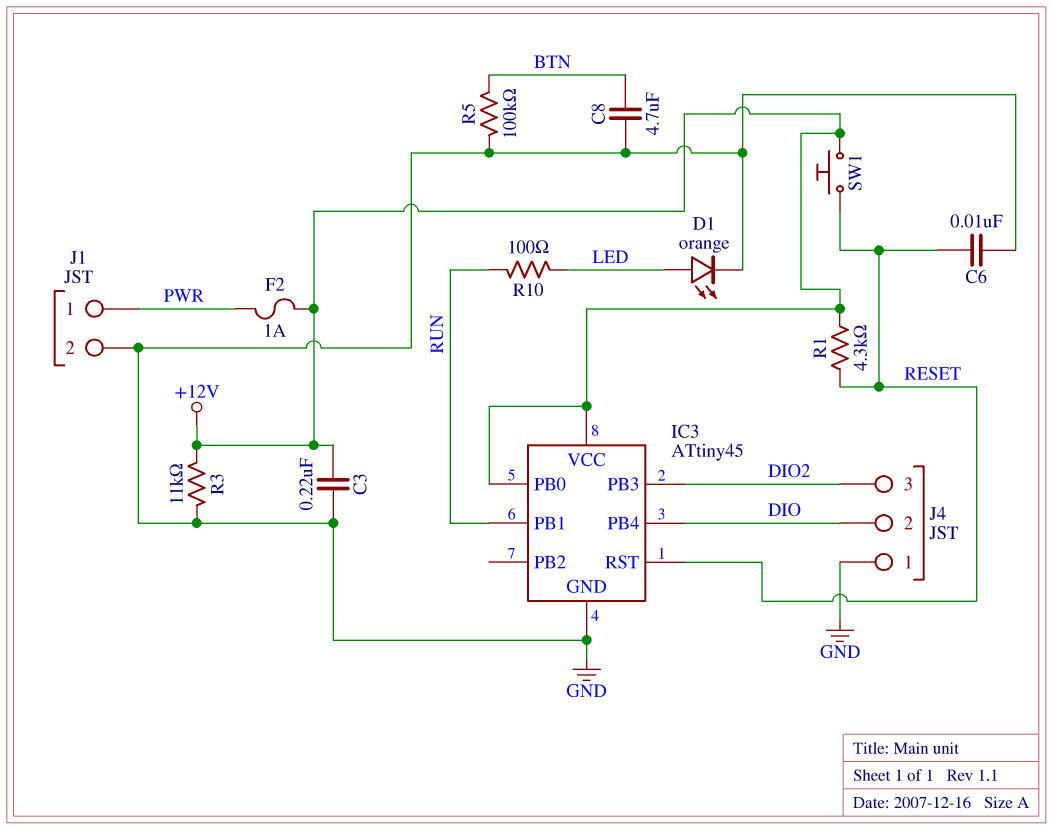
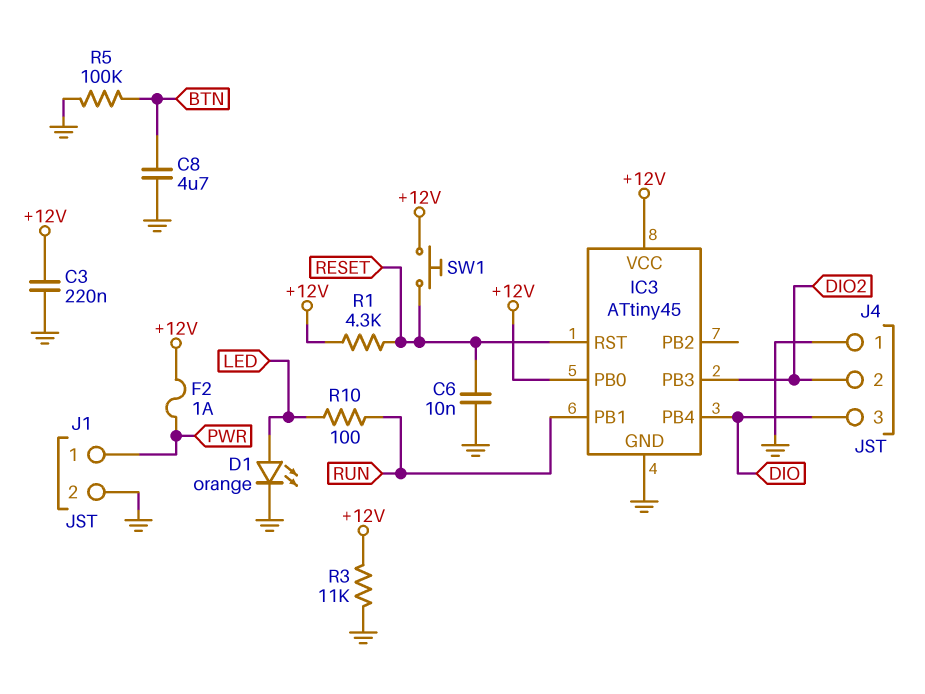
J4 pin 2: DIO -> DIO2
J4 pin 3: DIO2 -> DIO

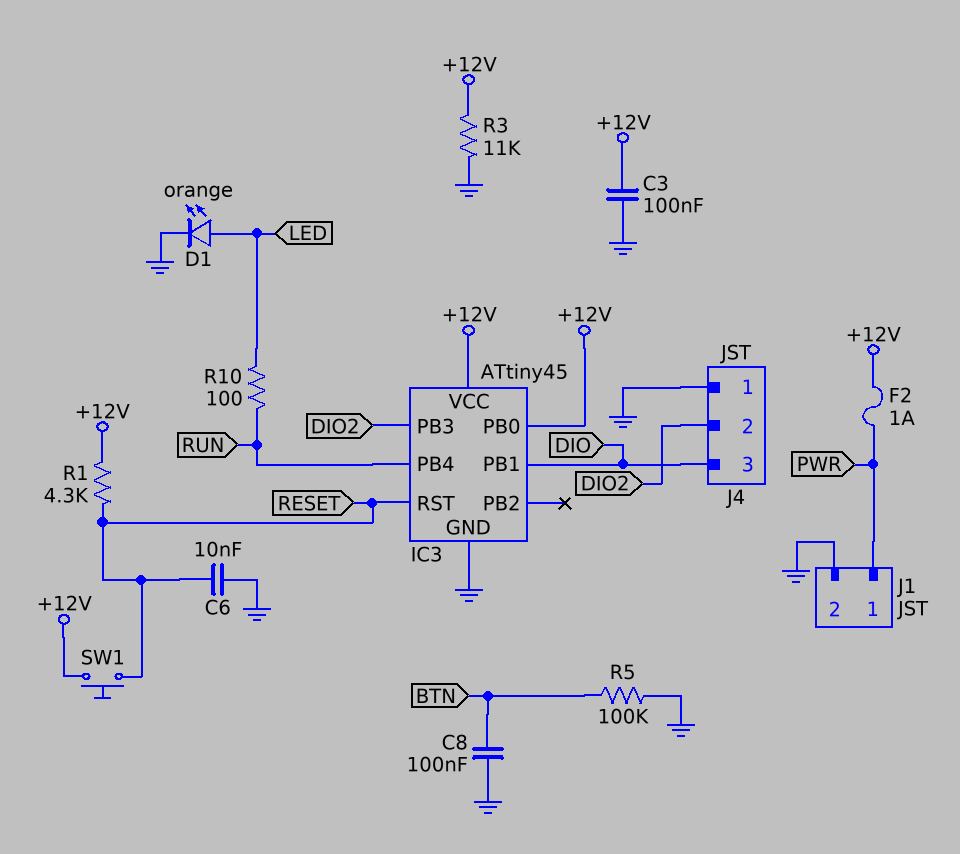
C3: 220nF (+12V, GND) -> 100nF (+12V, GND)
C8: 4.7uF (BTN, GND) -> 100nF (BTN, GND)
IC3 pin PB1: RUN -> DIO
IC3 pin PB4: DIO -> RUN

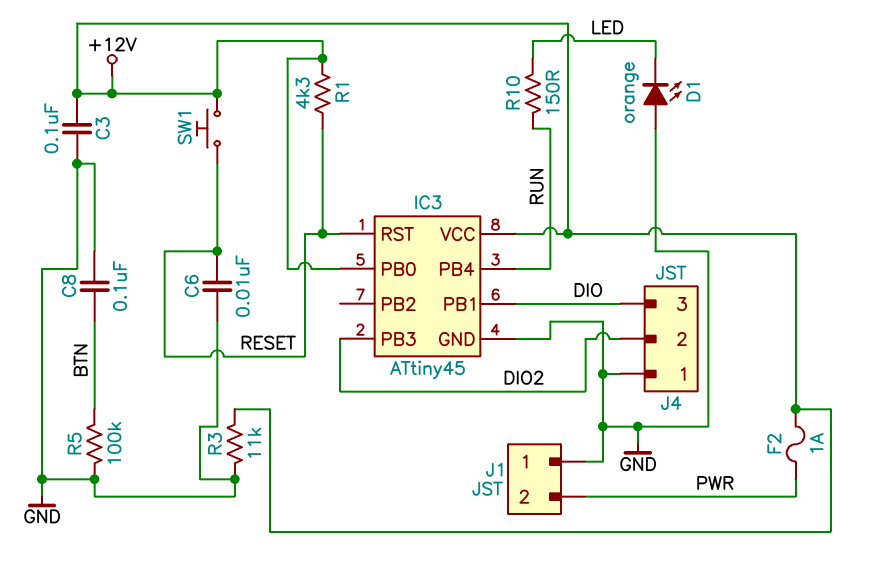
D1: LED orange (A LED, K GND) -> LED orange (A GND, K LED)
J1 pin 1: PWR -> GND
J1 pin 2: GND -> PWR
R10: 100 (LED, RUN) -> 150 (LED, RUN)

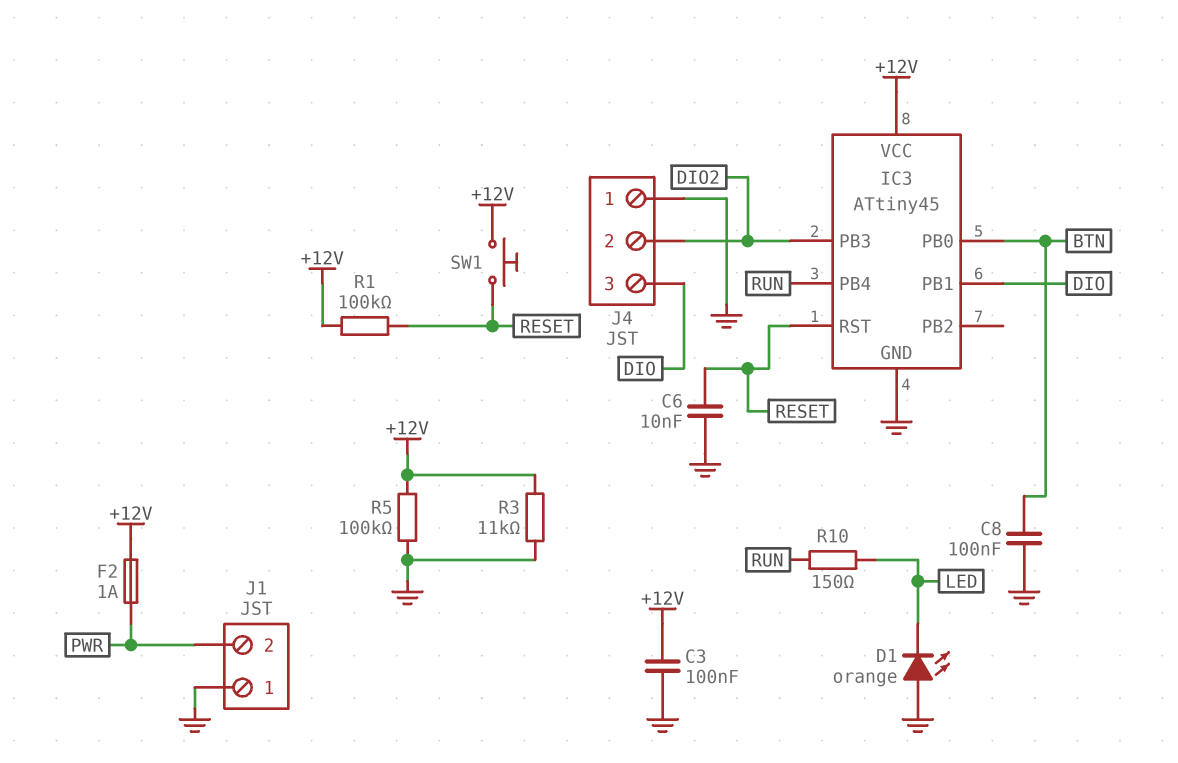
IC3 pin PB0: +12V -> BTN
R1: 4.3k (+12V, RESET) -> 100k (+12V, RESET)
R5: 100k (BTN, GND) -> 100k (+12V, GND)

